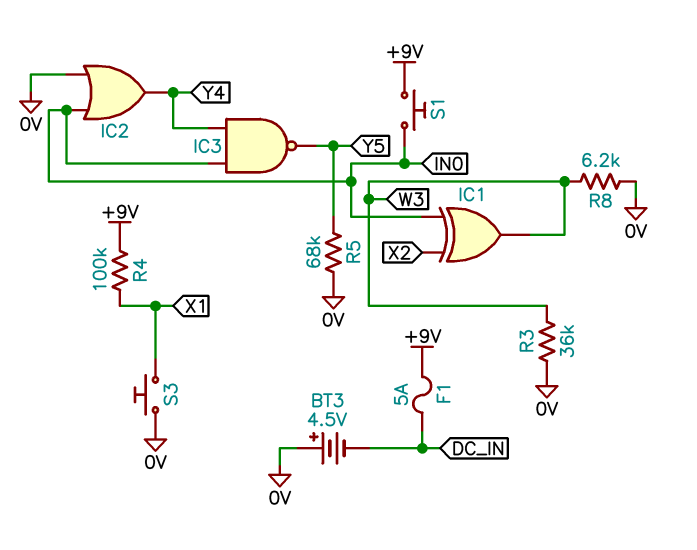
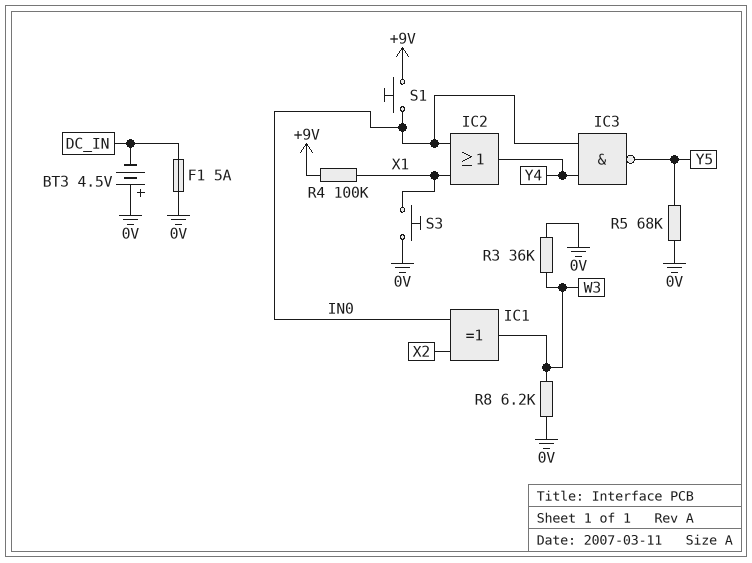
F1: 5A (+9V, DC_IN) -> 5A (0V, DC_IN)
IC2: OR (in 0V, in IN0, out Y4) -> OR (in IN0, in X1, out Y4)

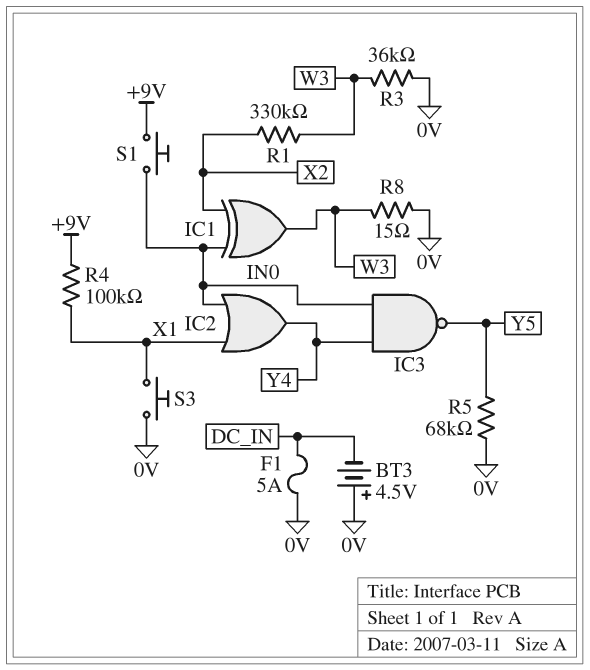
R1: none -> 330k (W3, X2)
R8: 6.2k (0V, W3) -> 15 (0V, W3)

